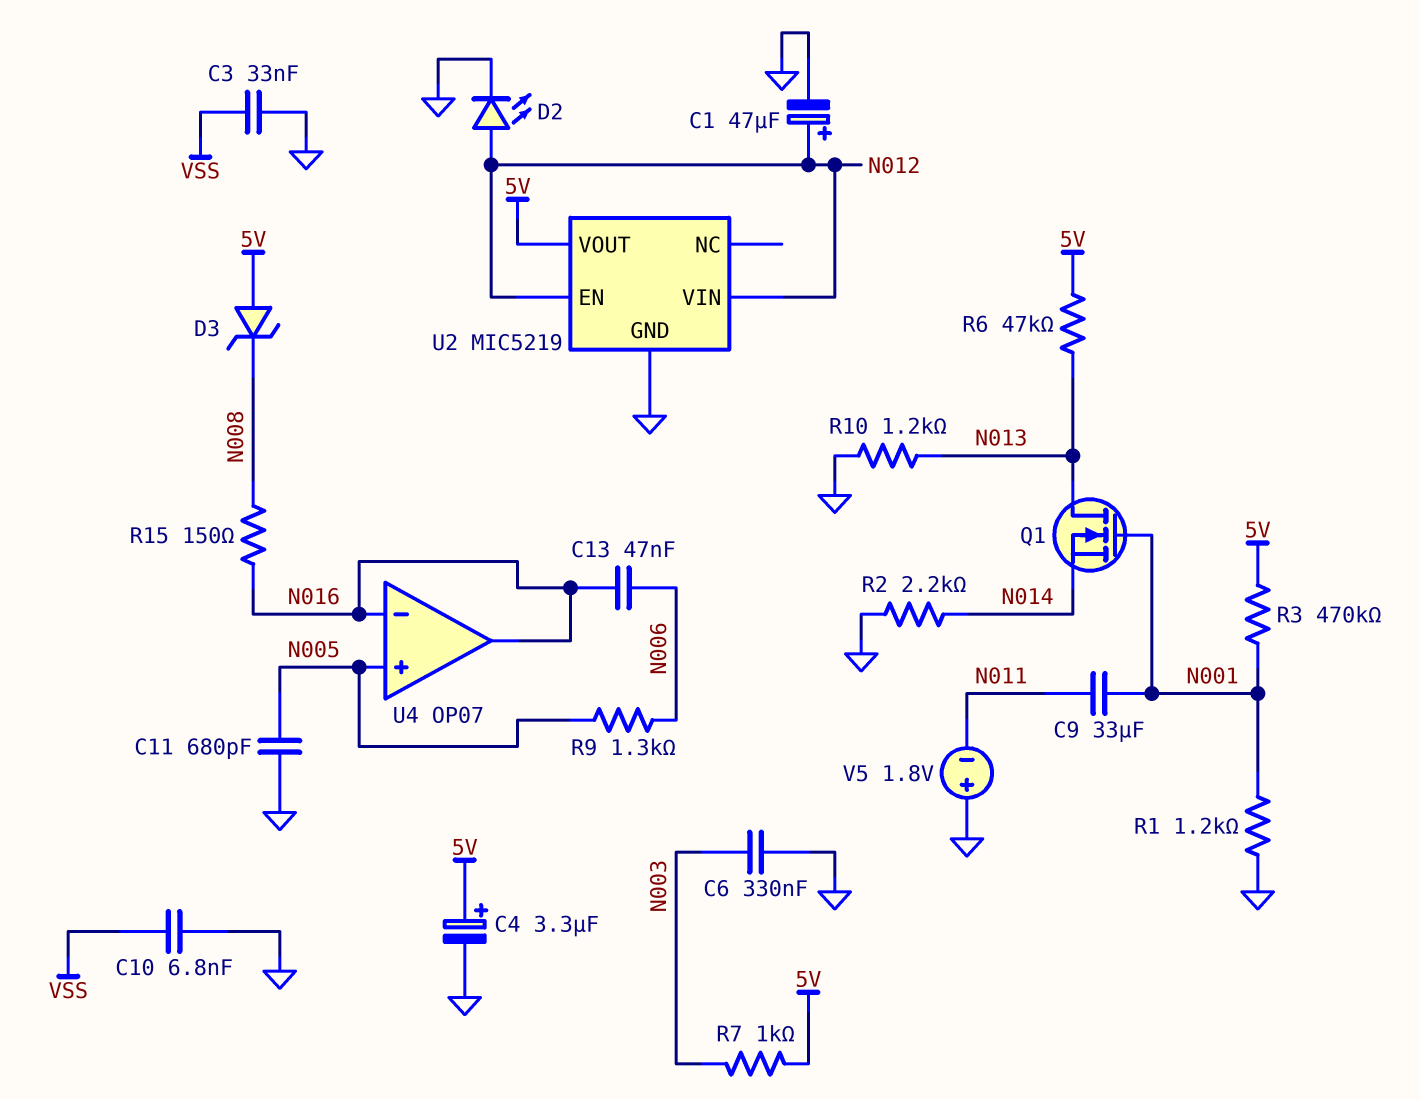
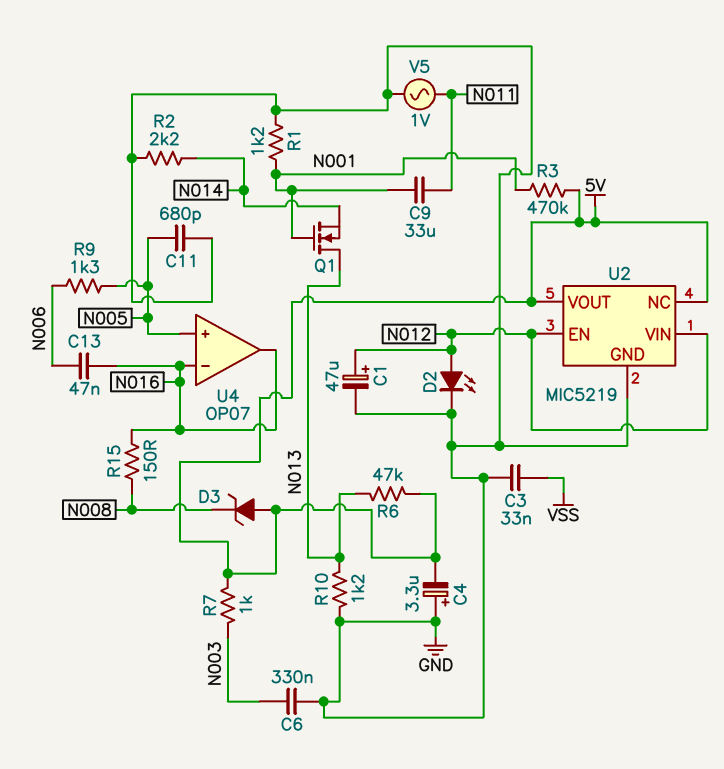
C4: 3.3uF (plus 5V, minus GND) -> 3.3uF (plus GND, minus 5V)
C10: 6.8nF (GND, VSS) -> none
U2 pin NC: none -> 5V
V5: 1.8V (plus GND, minus N011) -> AC 1V (GND, N011)

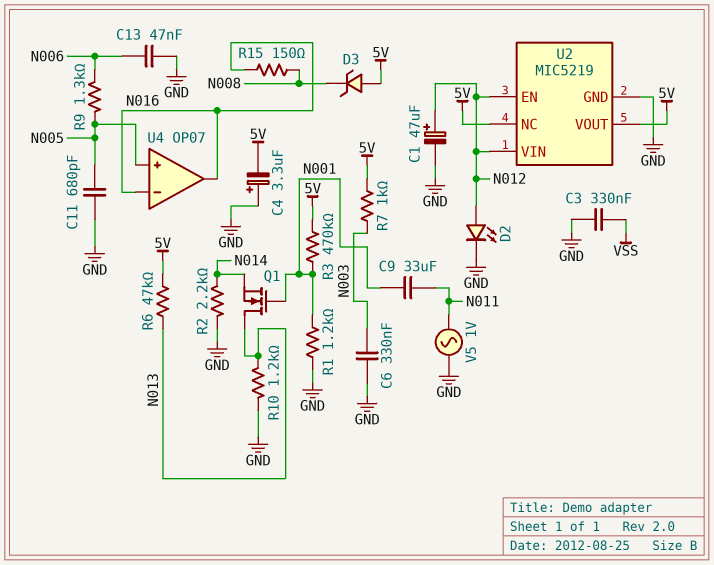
C3: 33nF (GND, VSS) -> 330nF (GND, VSS)
C13: 47nF (N006, N016) -> 47nF (GND, N006)

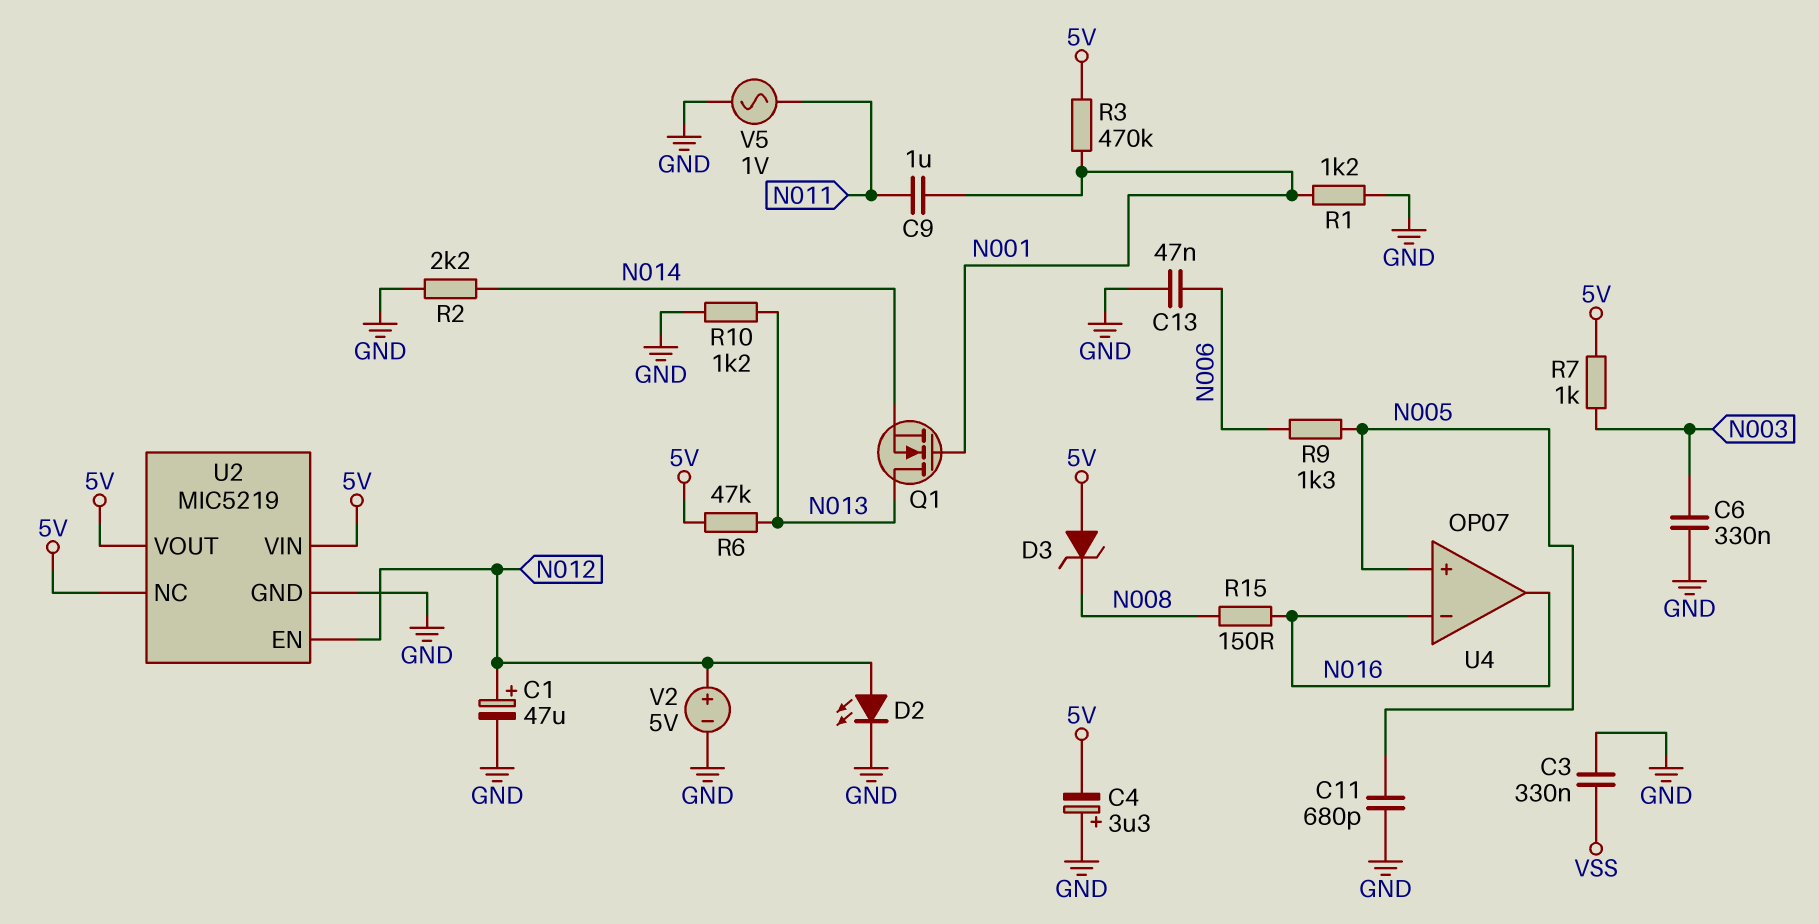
C9: 33uF (N001, N011) -> 1uF (N001, N011)
U2 pin VIN: N012 -> 5V
V2: none -> 5V (plus N012, minus GND)

